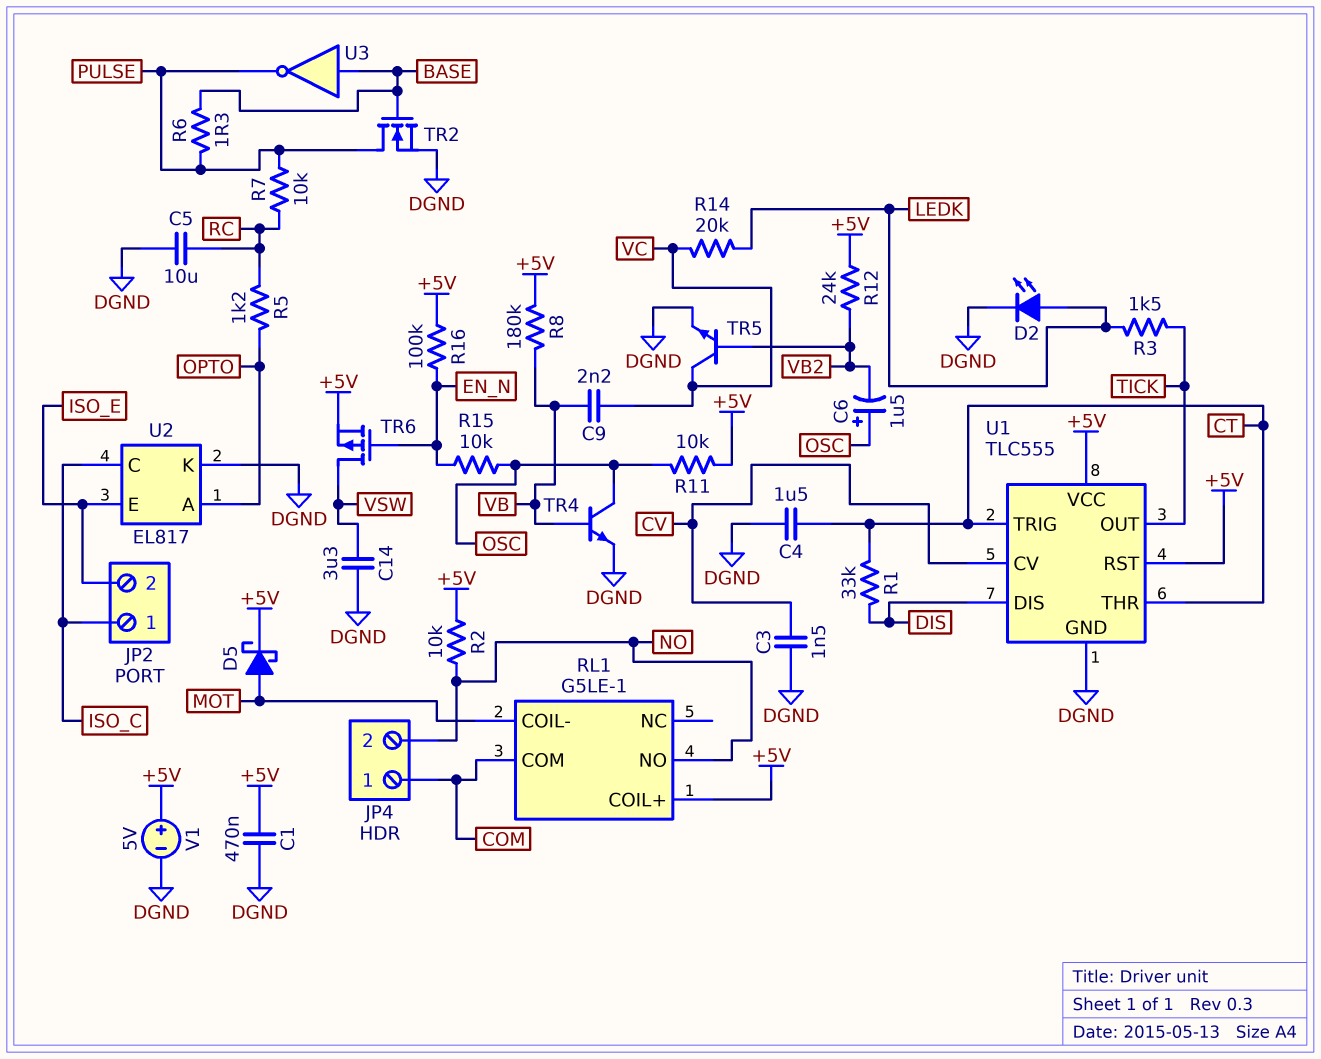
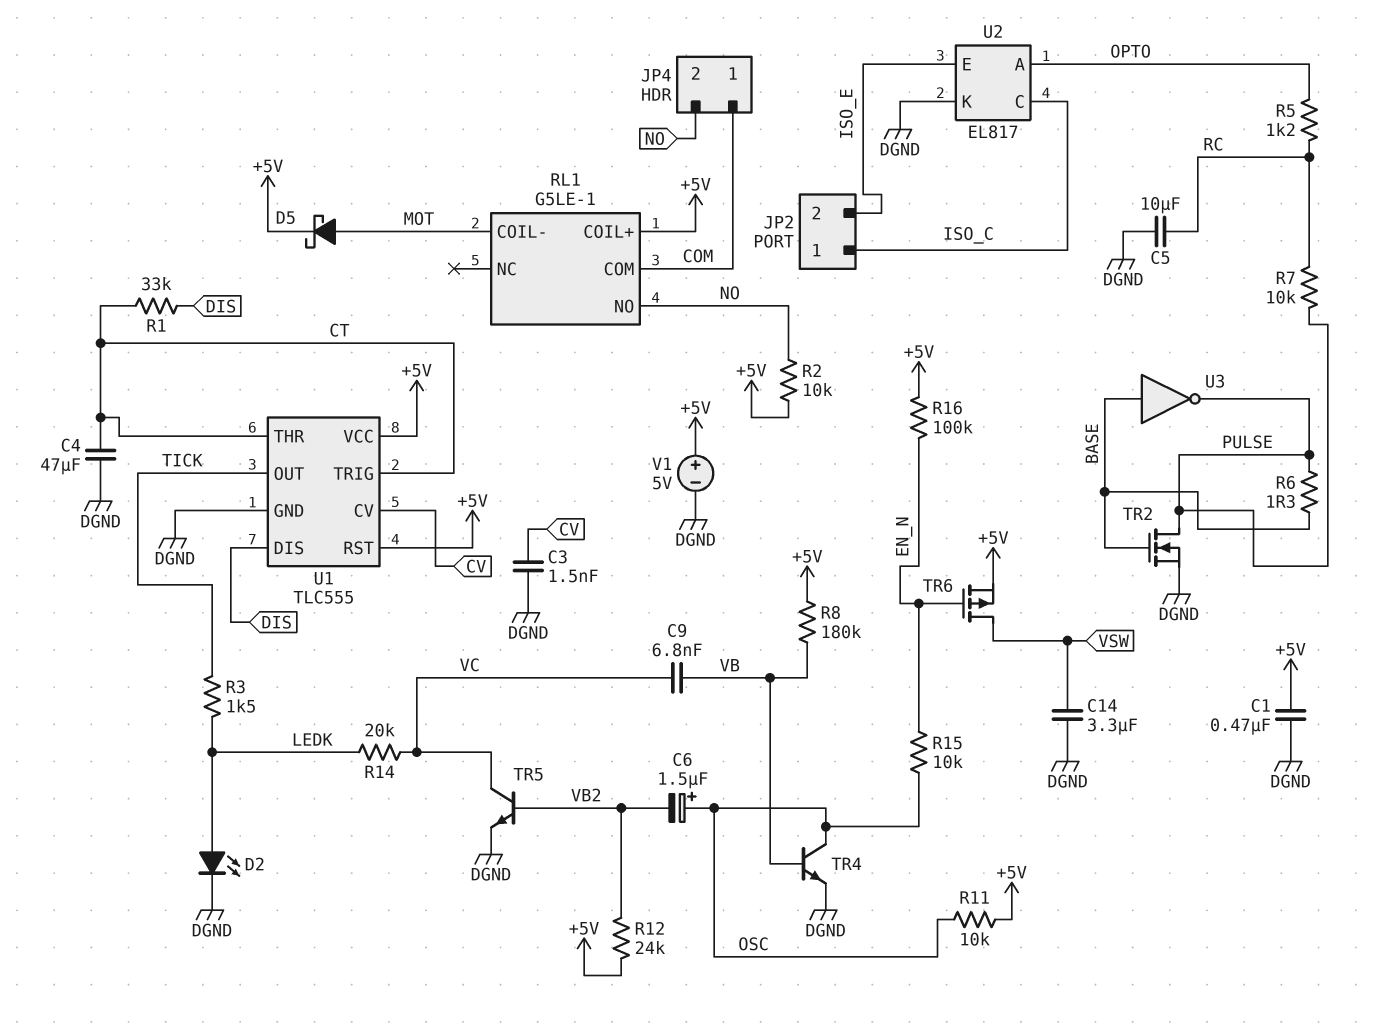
C4: 1.5uF (CT, DGND) -> 47uF (CT, DGND)
C9: 2.2nF (VB, VC) -> 6.8nF (VB, VC)

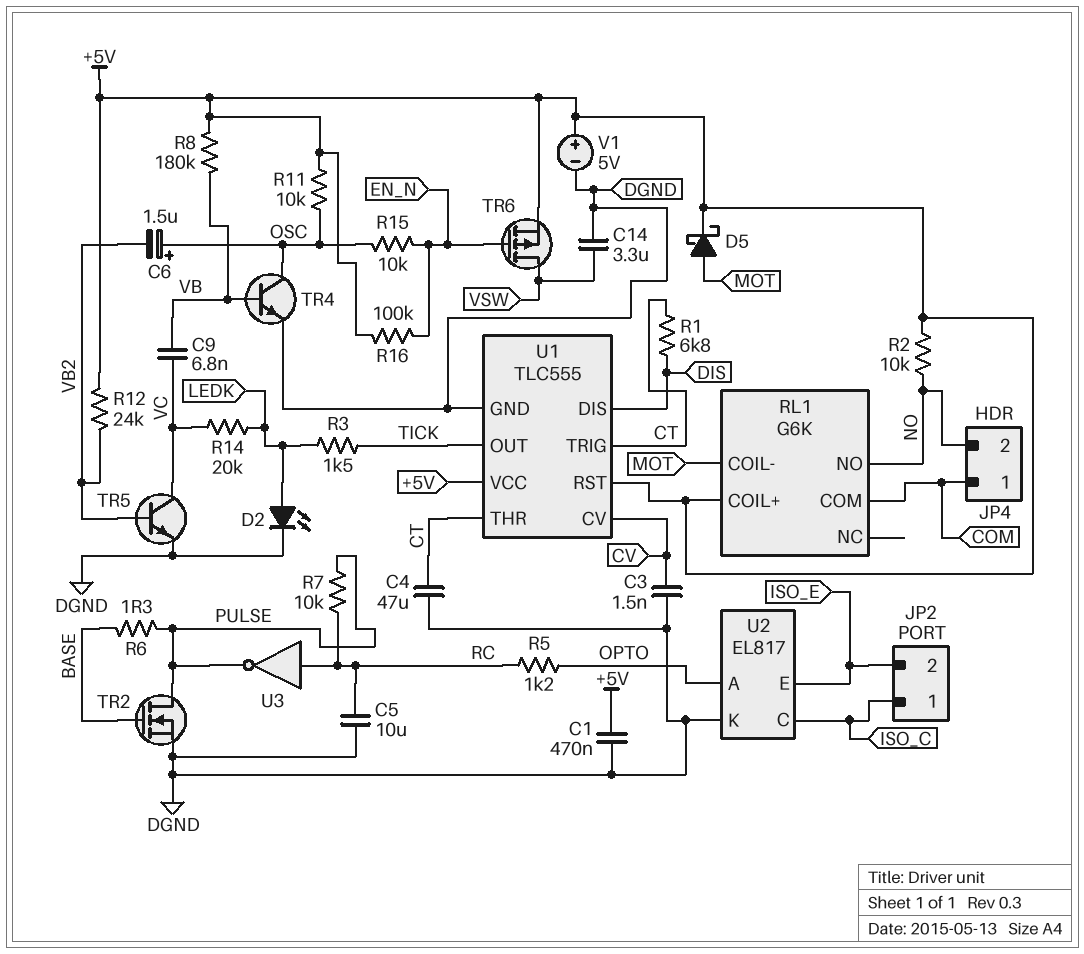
R1: 33k (CT, DIS) -> 6.8k (CT, DIS)
RL1: G5LE-1 -> G6K
U3: NOT (in BASE, out PULSE) -> NOT (in RC, out PULSE)

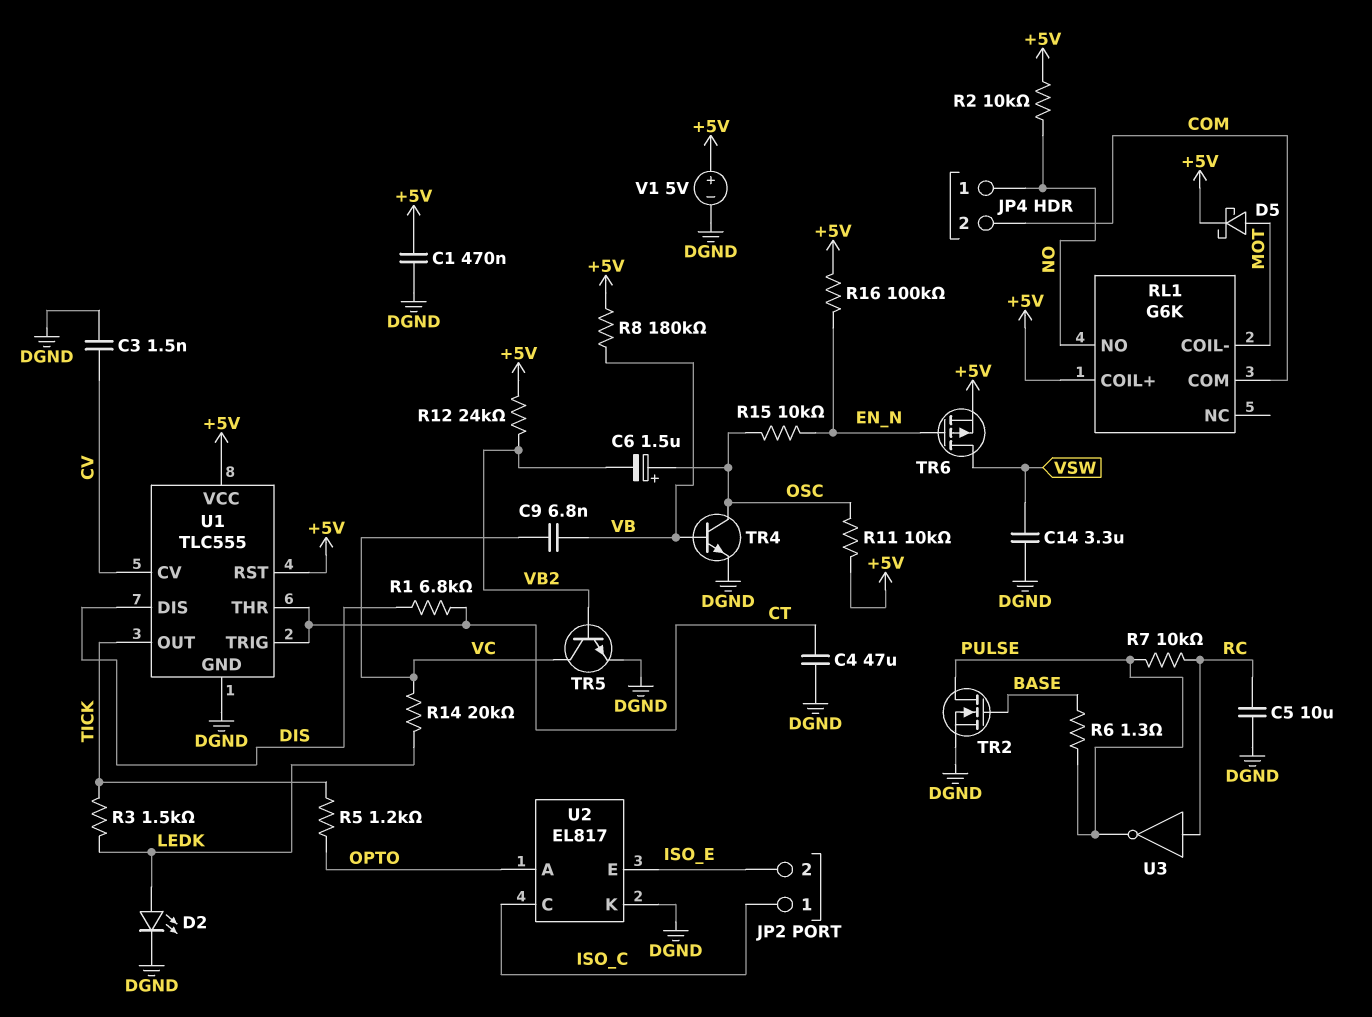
JP4 pin 1: COM -> NO
JP4 pin 2: NO -> COM
R5: 1.2k (OPTO, RC) -> 1.2k (OPTO, TICK)

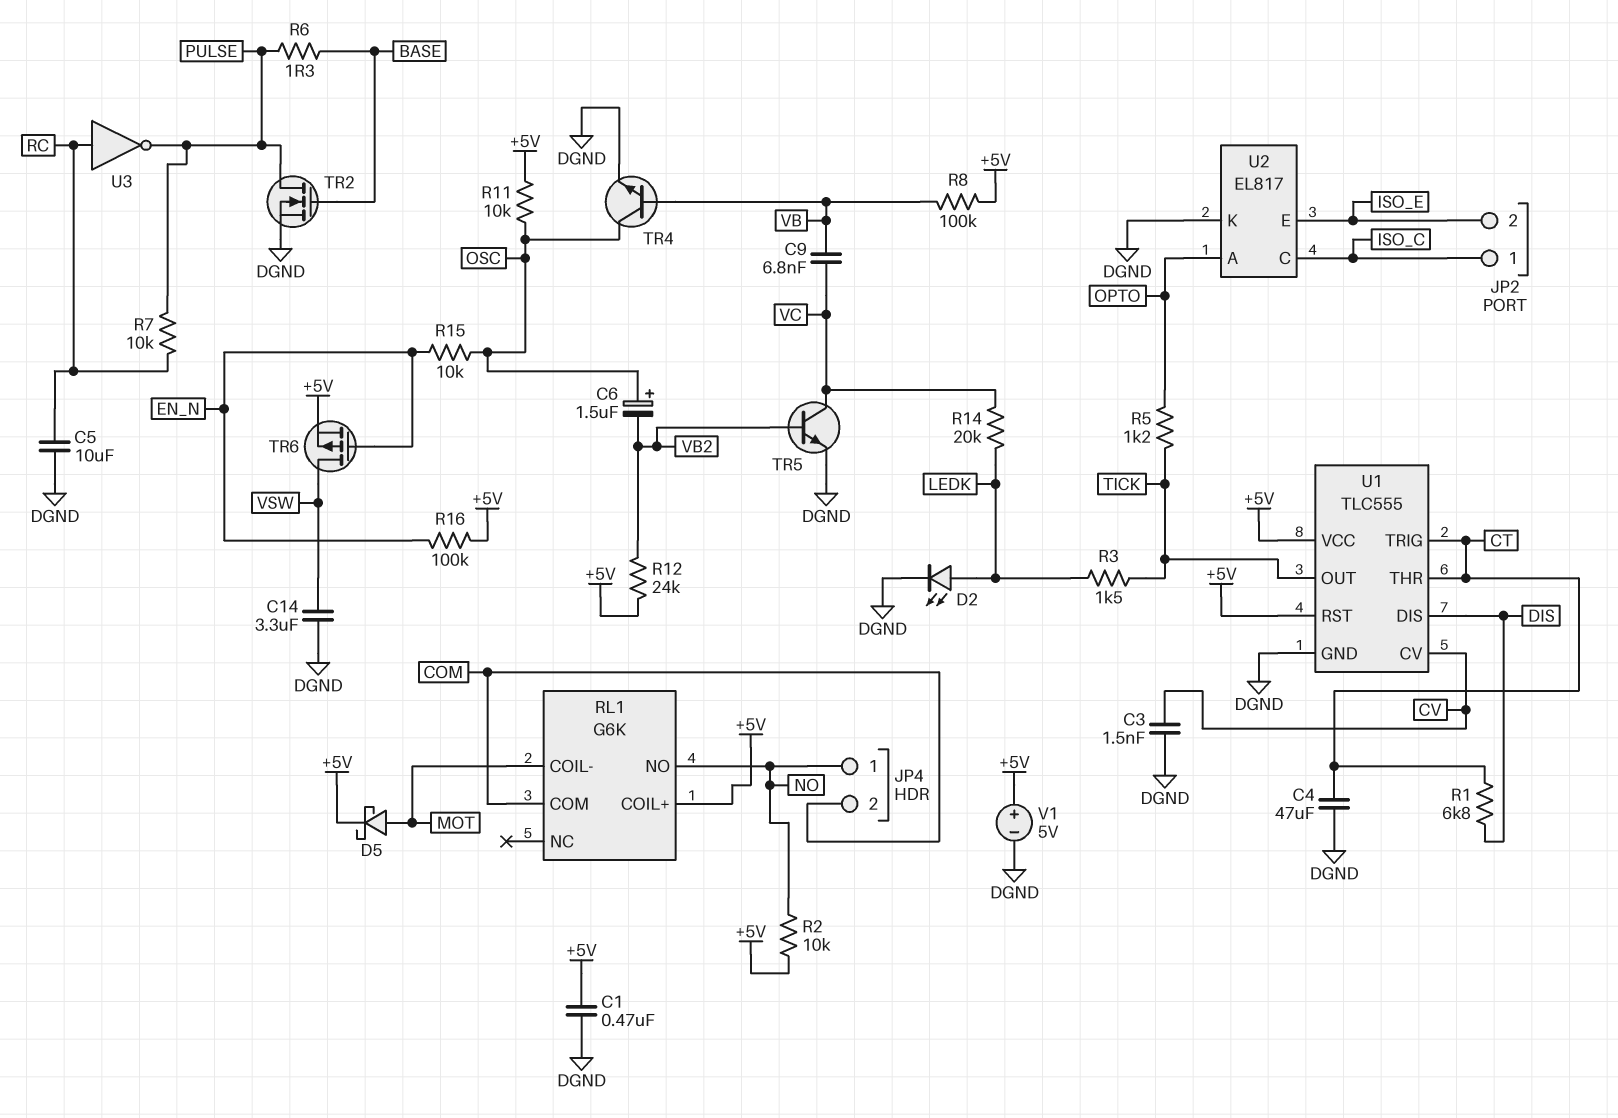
R8: 180k (+5V, VB) -> 100k (+5V, VB)

